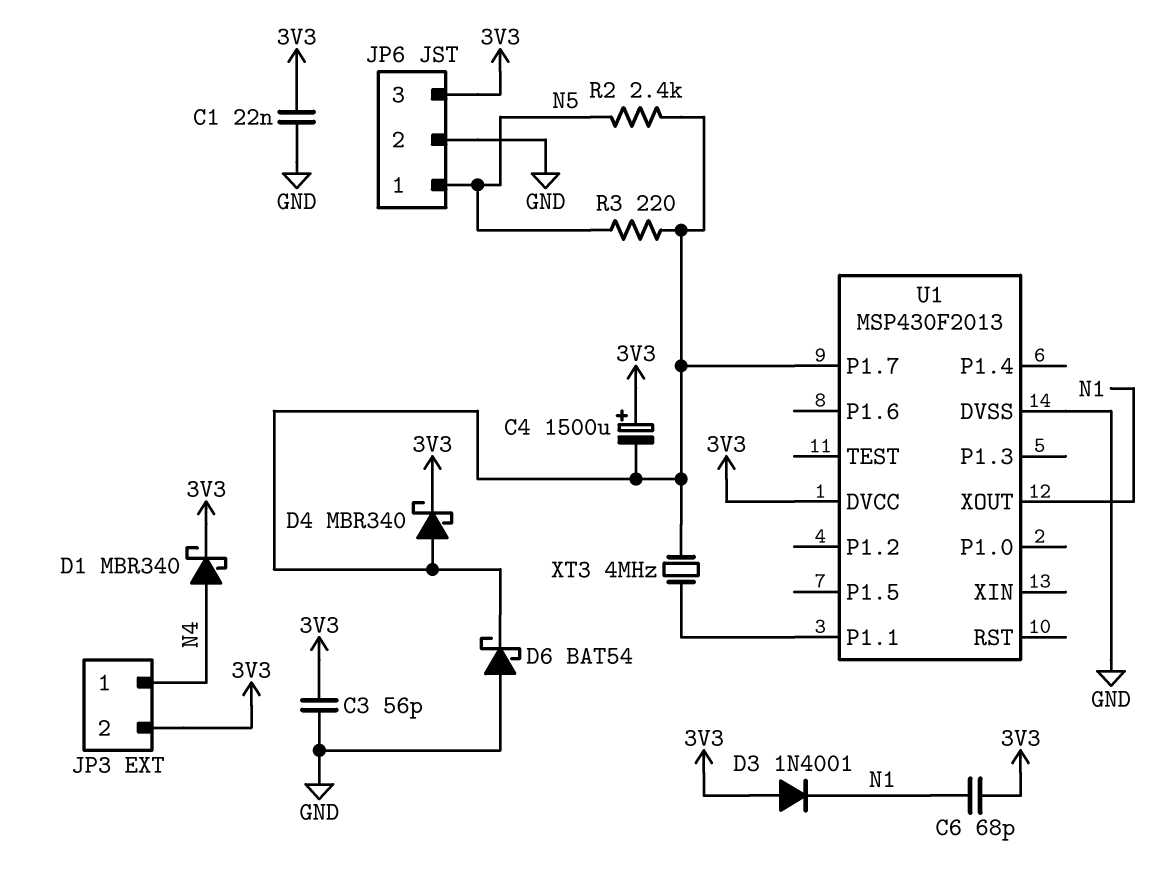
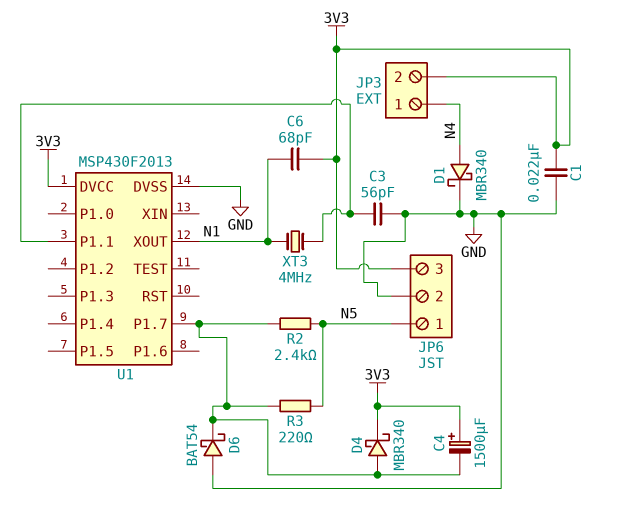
C3: 56pF (3V3, GND) -> 56pF (GND, U1/P1.1)
D1: schottky MBR340 (A N4, K 3V3) -> schottky MBR340 (A N4, K GND)
D3: diode 1N4001 (A 3V3, K N1) -> none
XT3: 4MHz (U1/P1.1, U1/P1.7) -> 4MHz (N1, U1/P1.1)

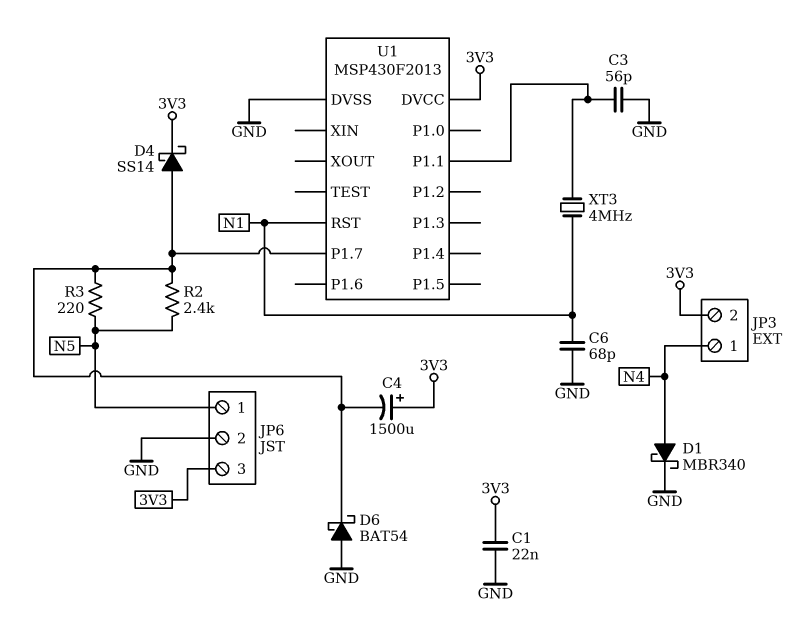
C6: 68pF (3V3, N1) -> 68pF (GND, N1)
D4: schottky MBR340 (A U1/P1.7, K 3V3) -> schottky SS14 (A U1/P1.7, K 3V3)
U1 pin RST: none -> N1
U1 pin XOUT: N1 -> none

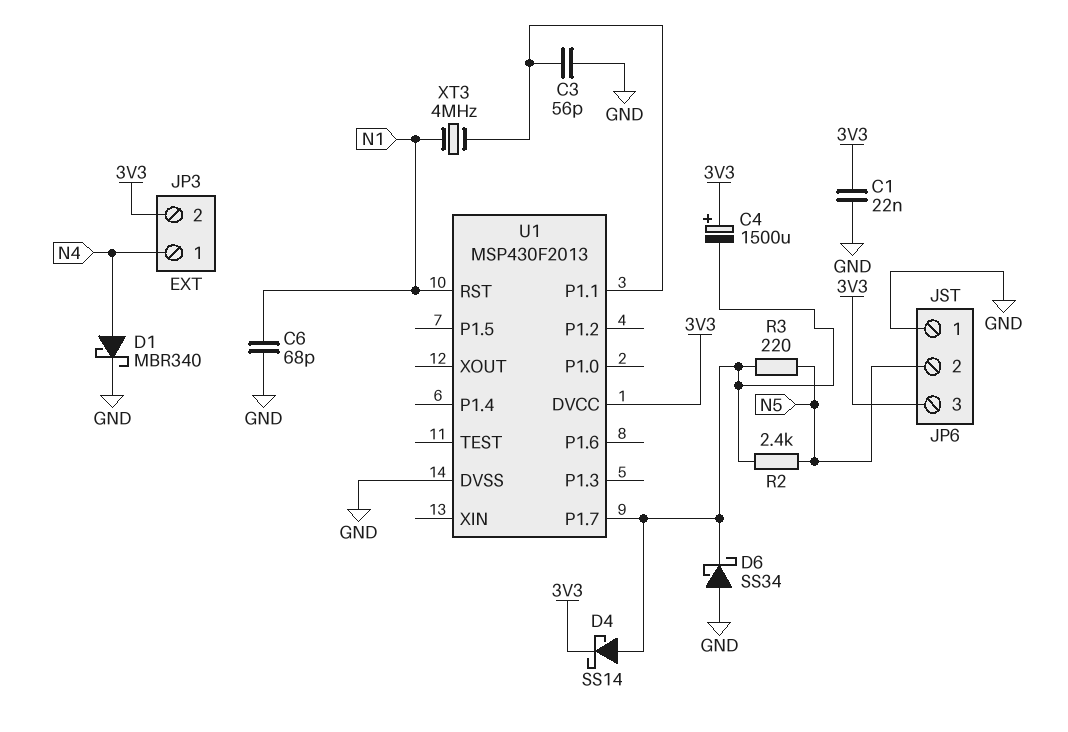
D6: schottky BAT54 (A GND, K U1/P1.7) -> schottky SS34 (A GND, K U1/P1.7)
JP6 pin 1: N5 -> GND
JP6 pin 2: GND -> N5

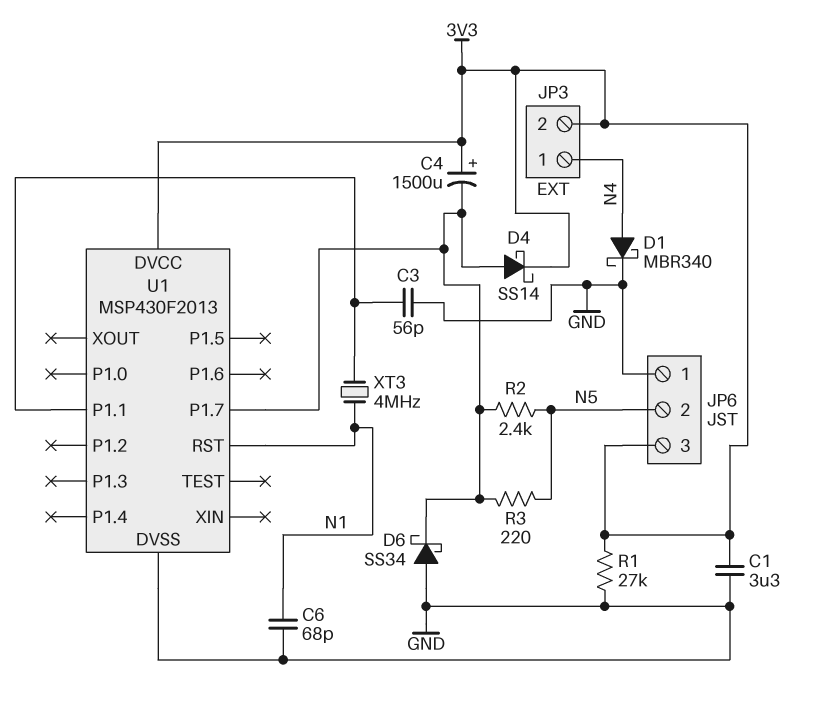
C1: 22nF (3V3, GND) -> 3.3uF (3V3, GND)
R1: none -> 27k (3V3, GND)

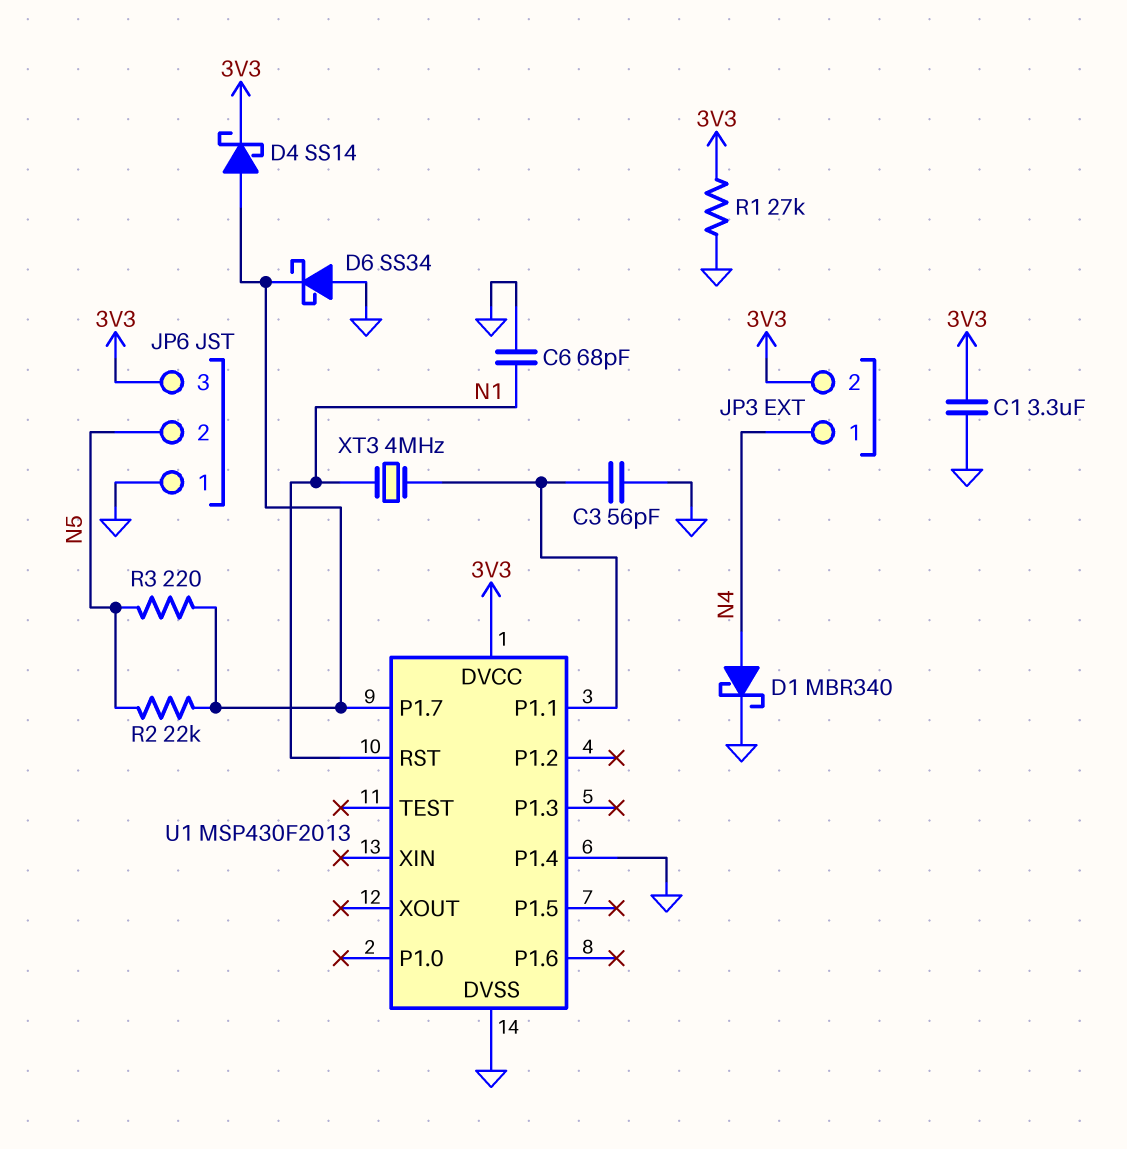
C4: 1500uF (plus 3V3, minus U1/P1.7) -> none
R2: 2.4k (N5, U1/P1.7) -> 22k (N5, U1/P1.7)
U1 pin P1.4: none -> GND

